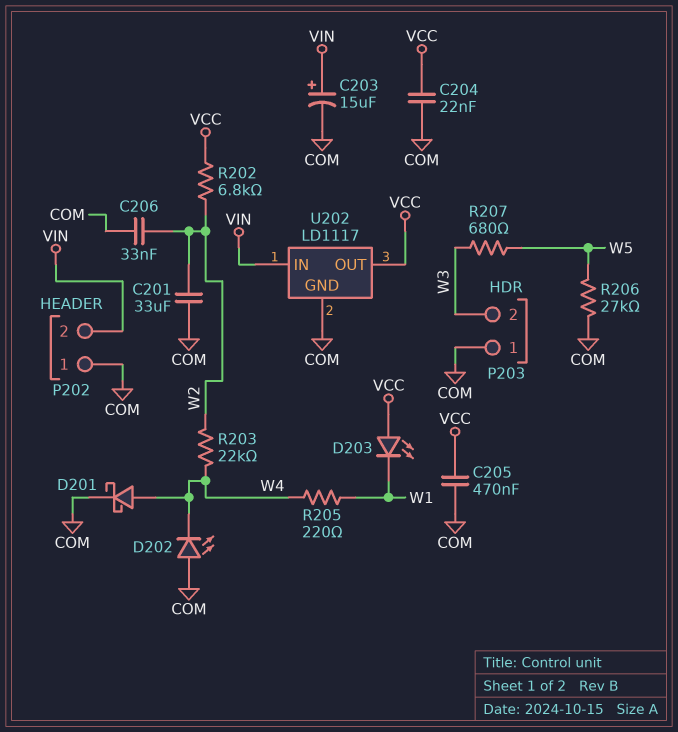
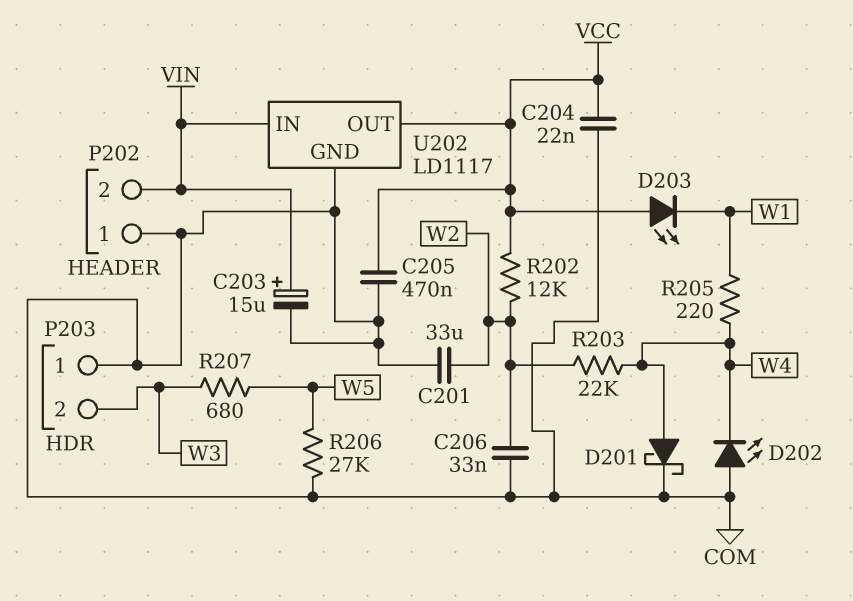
R202: 6.8k (VCC, W2) -> 12k (VCC, W2)

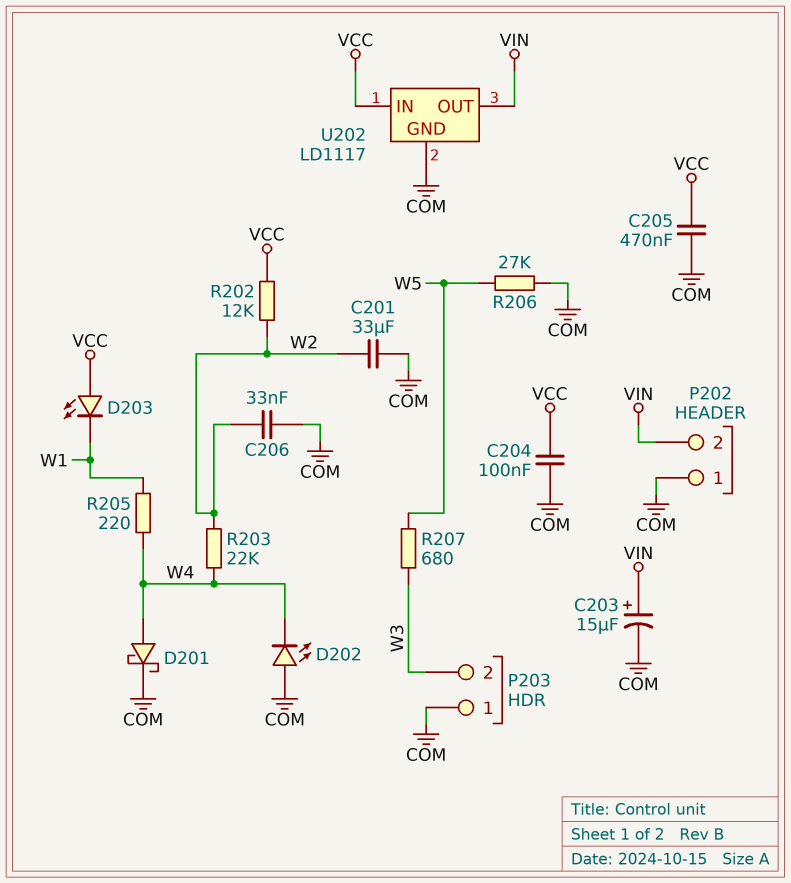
C204: 22nF (COM, VCC) -> 100nF (COM, VCC)
U202 pin IN: VIN -> VCC
U202 pin OUT: VCC -> VIN

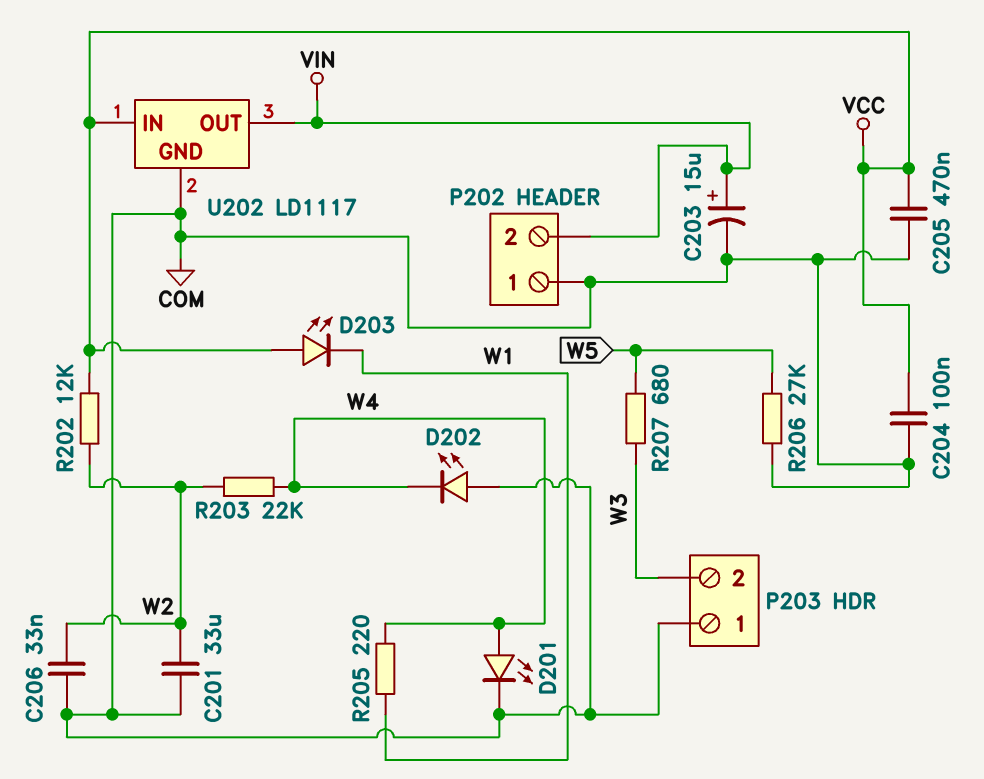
D201: schottky (A W4, K COM) -> LED (A W4, K COM)

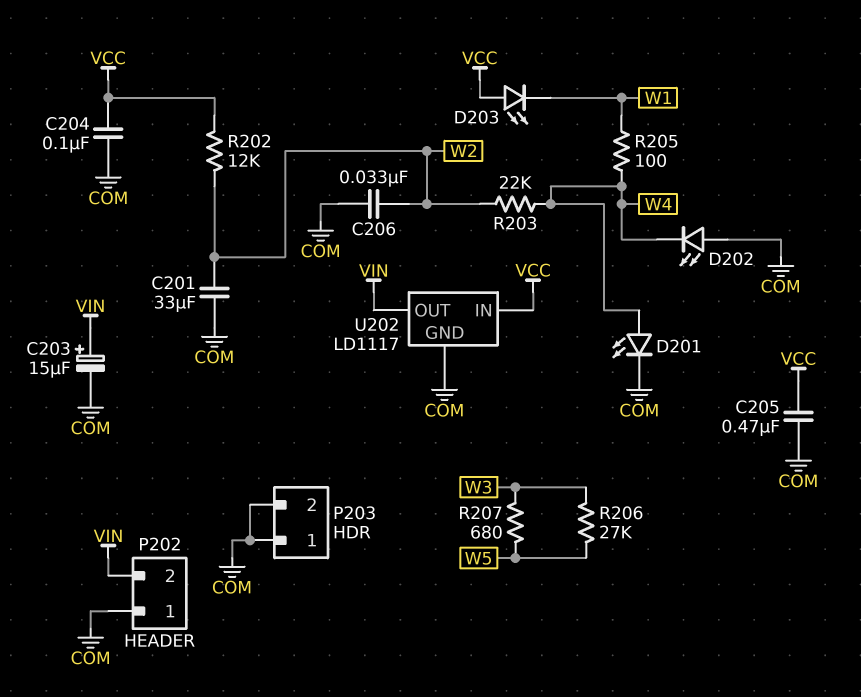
P203 pin 2: W3 -> COM
R205: 220 (W1, W4) -> 100 (W1, W4)
R206: 27k (COM, W5) -> 27k (W3, W5)

